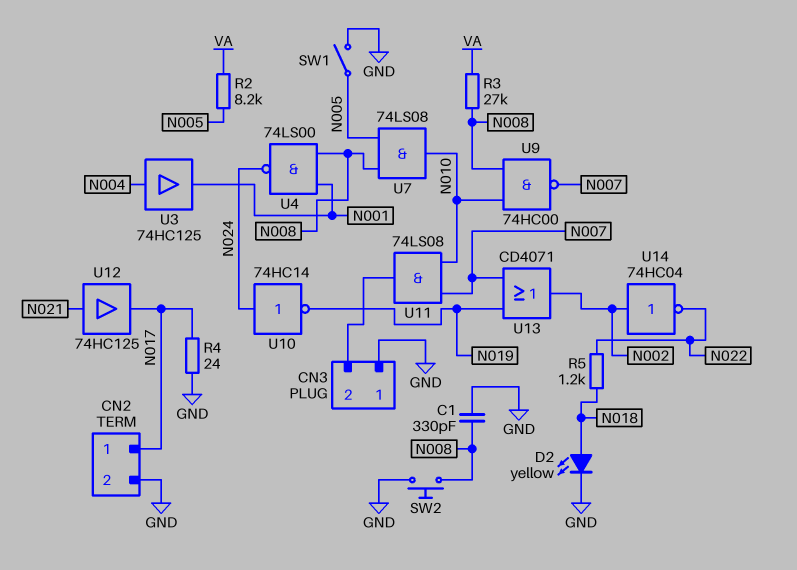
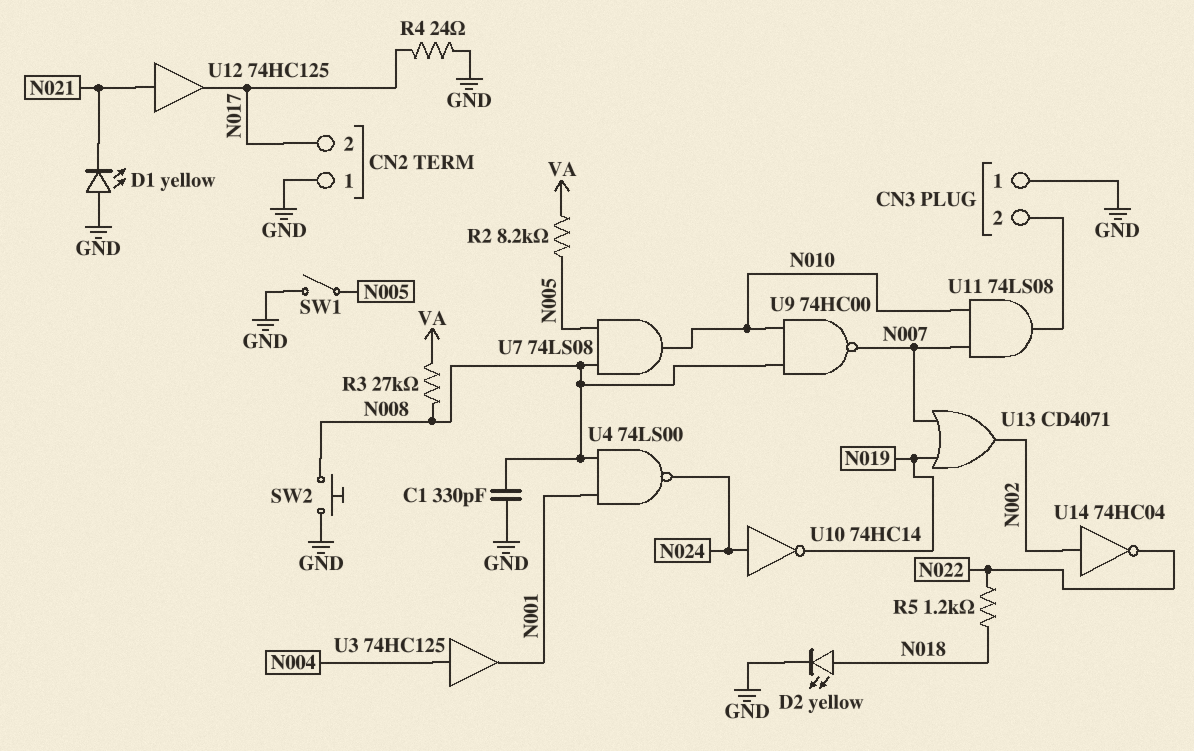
CN2 pin 1: N017 -> GND
CN2 pin 2: GND -> N017
D1: none -> LED yellow (A GND, K N021)

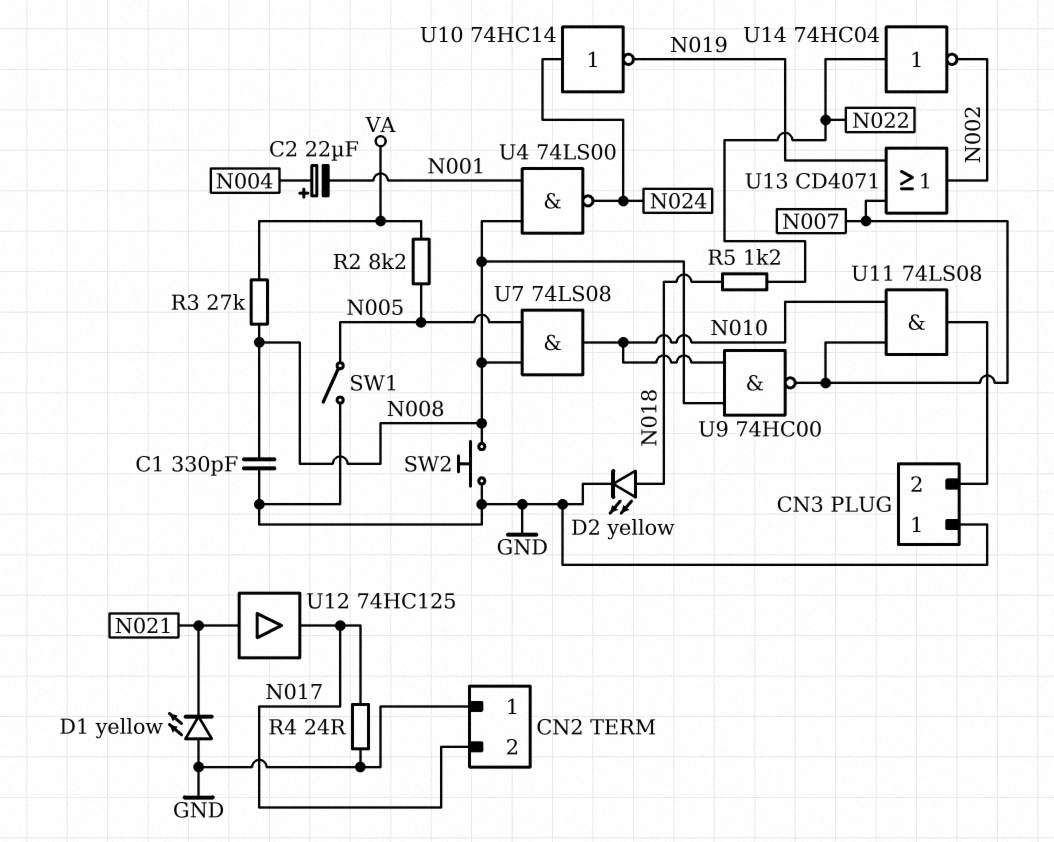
C2: none -> 22uF (plus N004, minus N001)
U3: buffer 74HC125 (in N004, out N001) -> none
U14: NOT 74HC04 (in N002, out N022) -> NOT 74HC04 (in N022, out N002)

